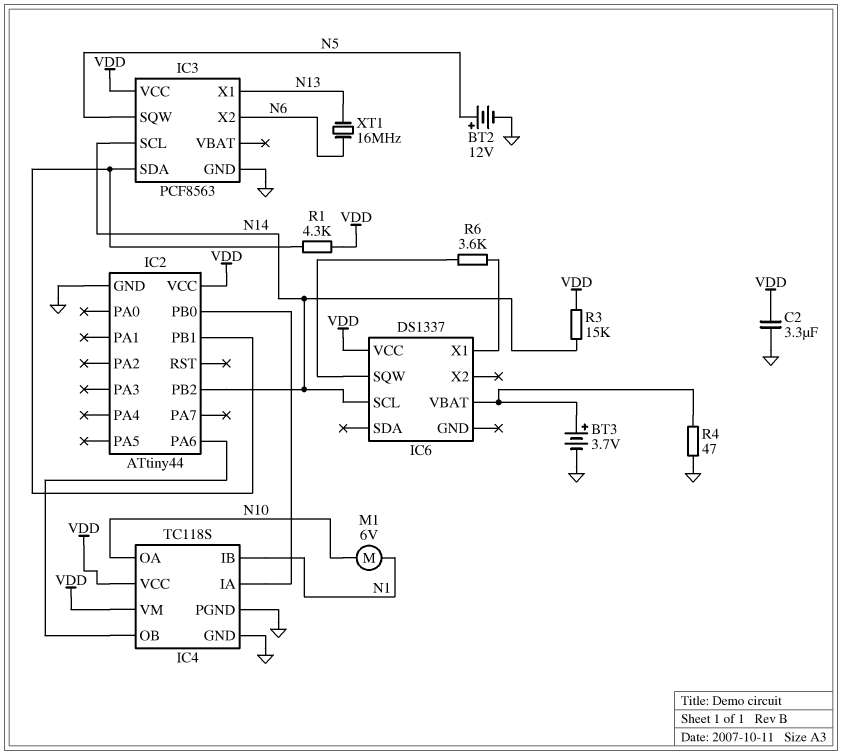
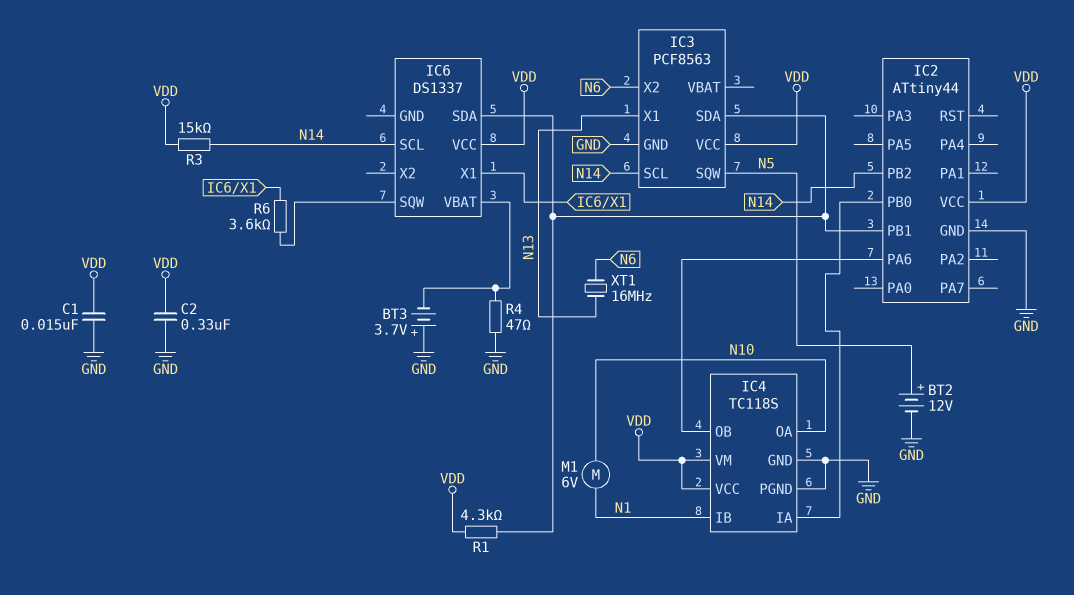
BT3: 3.7V (plus IC6/VBAT, minus GND) -> 3.7V (plus GND, minus IC6/VBAT)
C1: none -> 15nF (GND, VDD)
C2: 3.3uF (GND, VDD) -> 330nF (GND, VDD)
IC6 pin SDA: none -> IC2/PB1

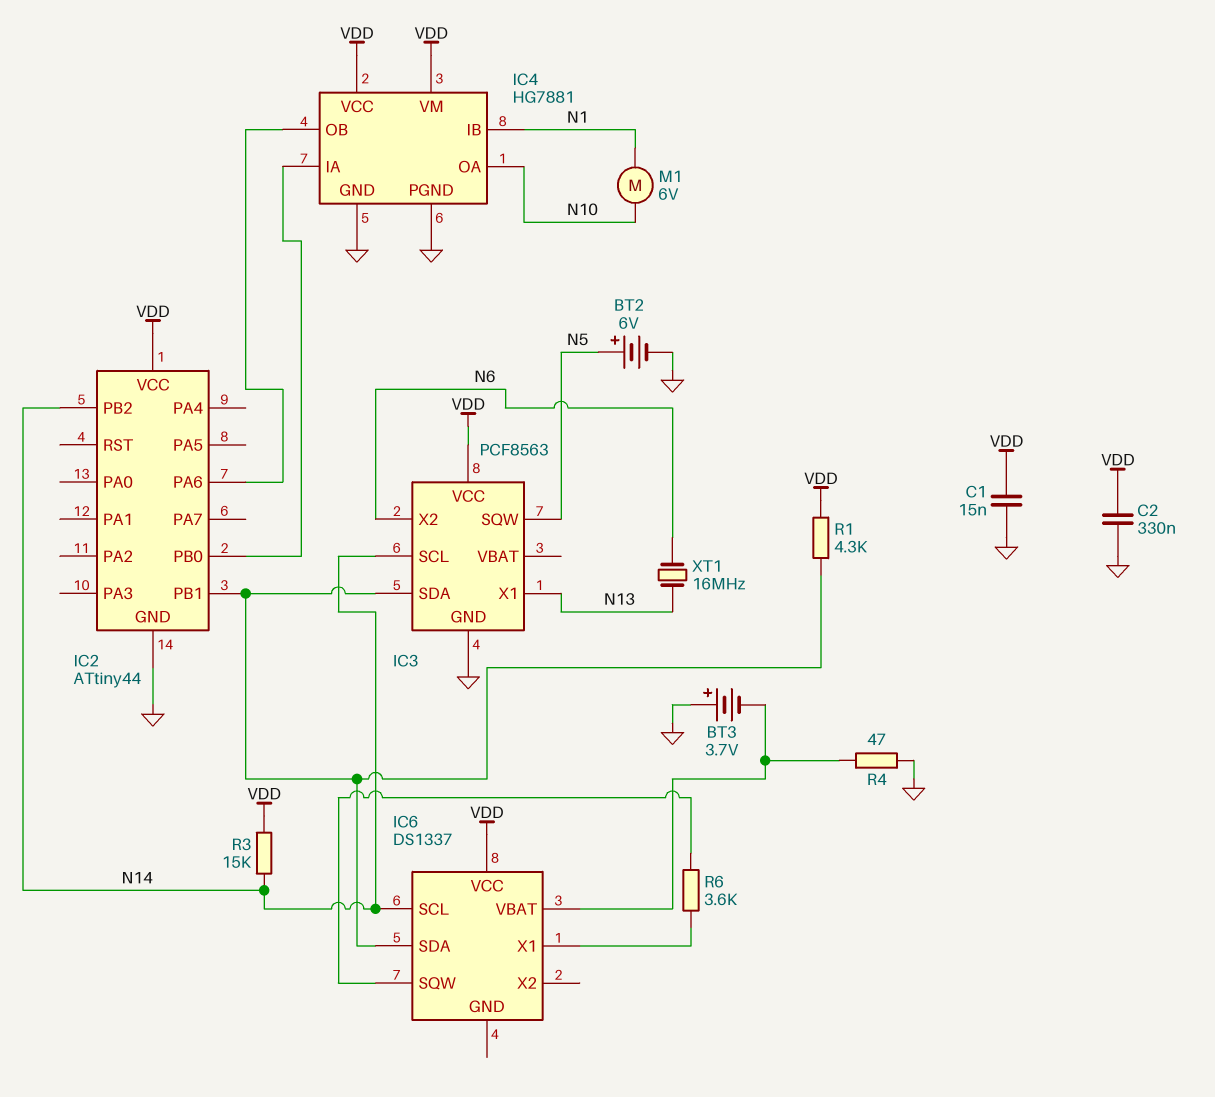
BT2: 12V (plus N5, minus GND) -> 6V (plus N5, minus GND)
IC4: TC118S -> HG7881

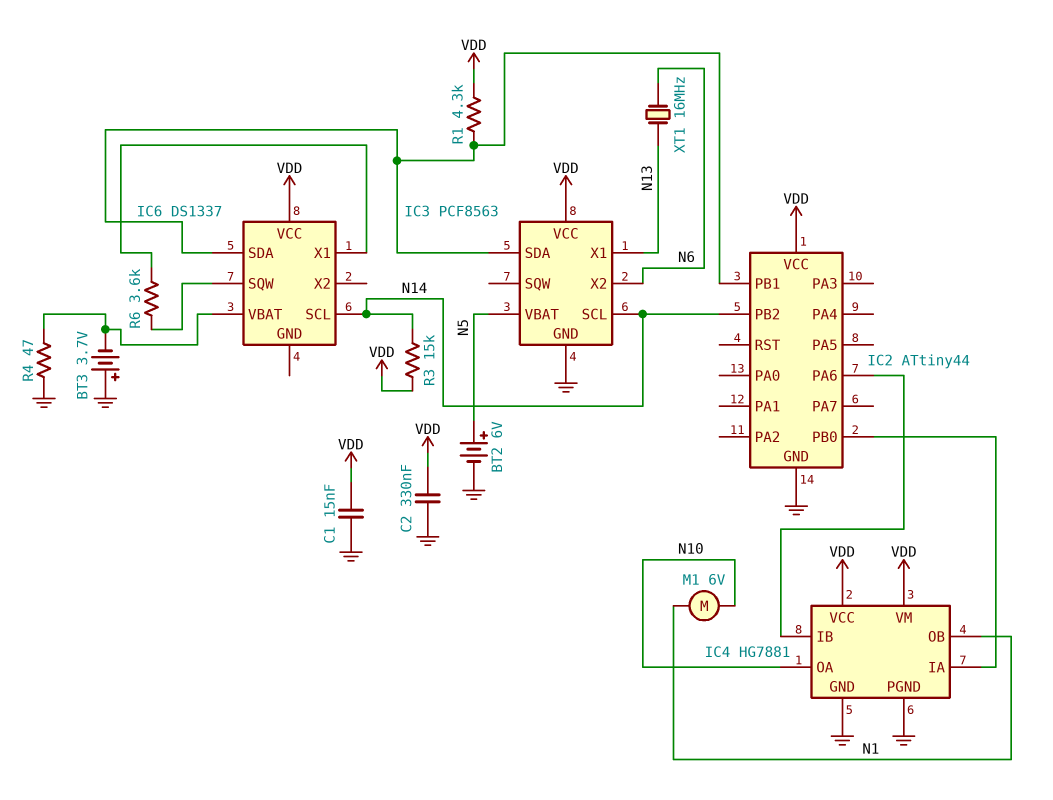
IC3 pin SQW: N5 -> none
IC3 pin VBAT: none -> N5
IC4 pin IB: N1 -> IC2/PA6
IC4 pin OB: IC2/PA6 -> N1

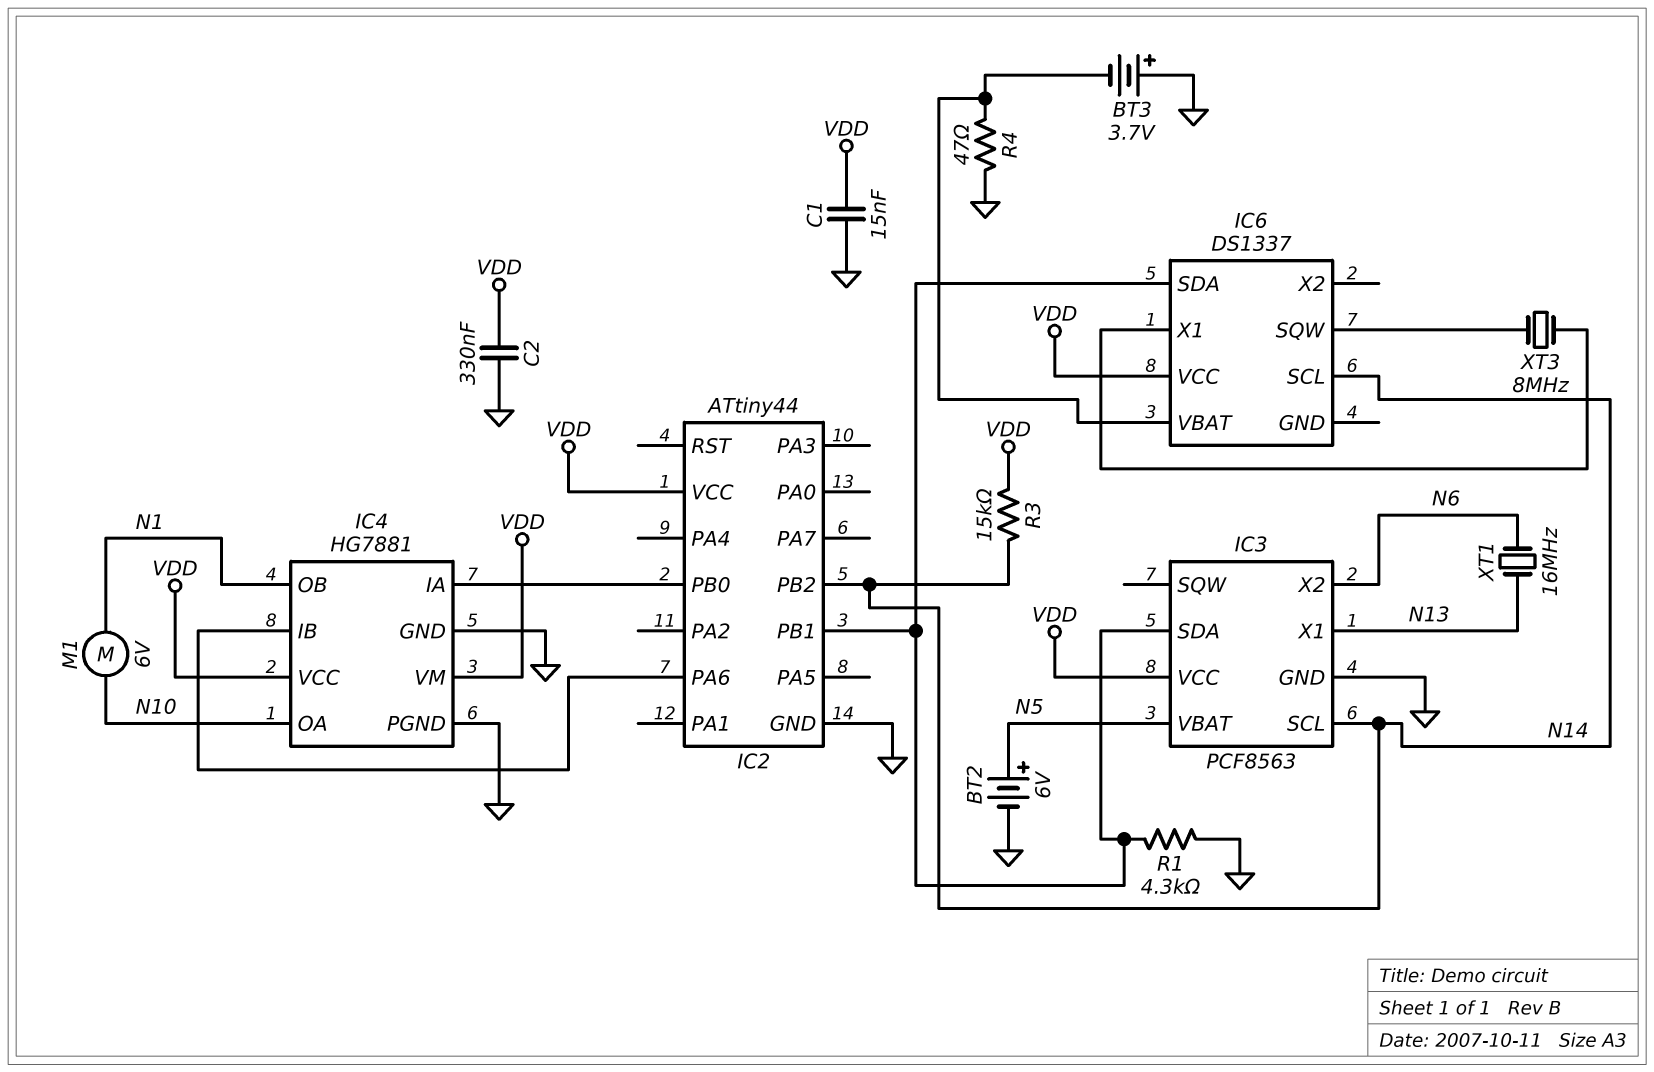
R1: 4.3k (IC2/PB1, VDD) -> 4.3k (GND, IC2/PB1)
R6: 3.6k (IC6/SQW, IC6/X1) -> none
XT3: none -> 8MHz (IC6/SQW, IC6/X1)

